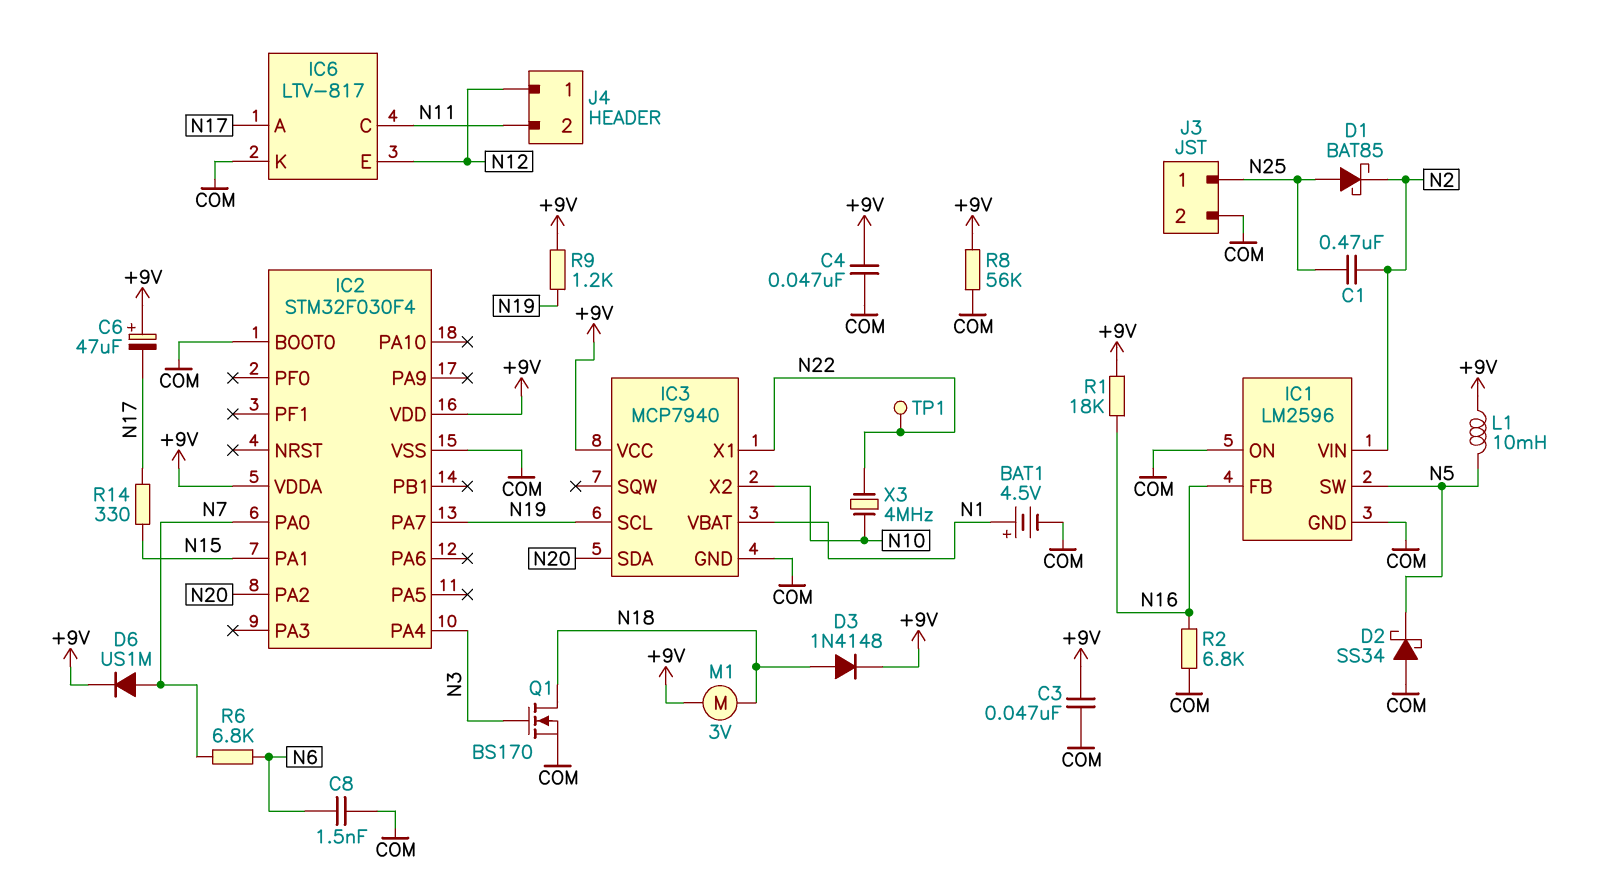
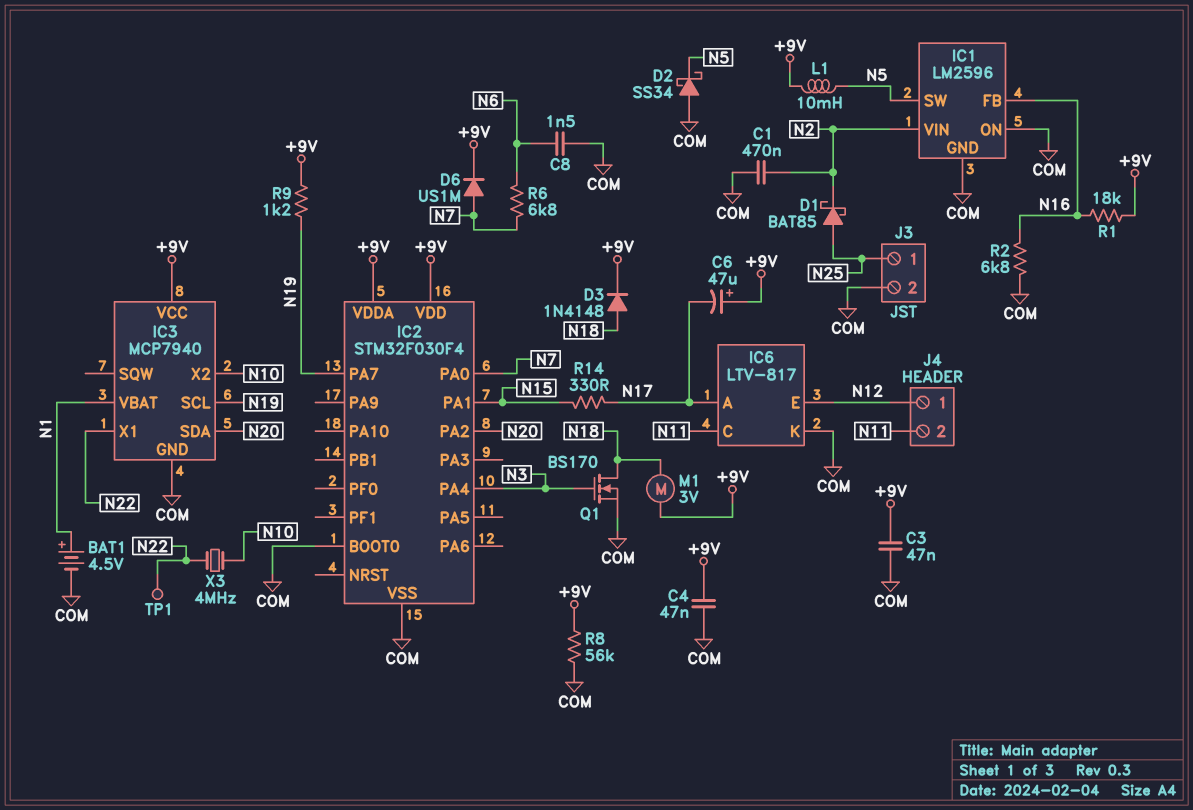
C1: 470nF (N2, N25) -> 470nF (COM, N2)

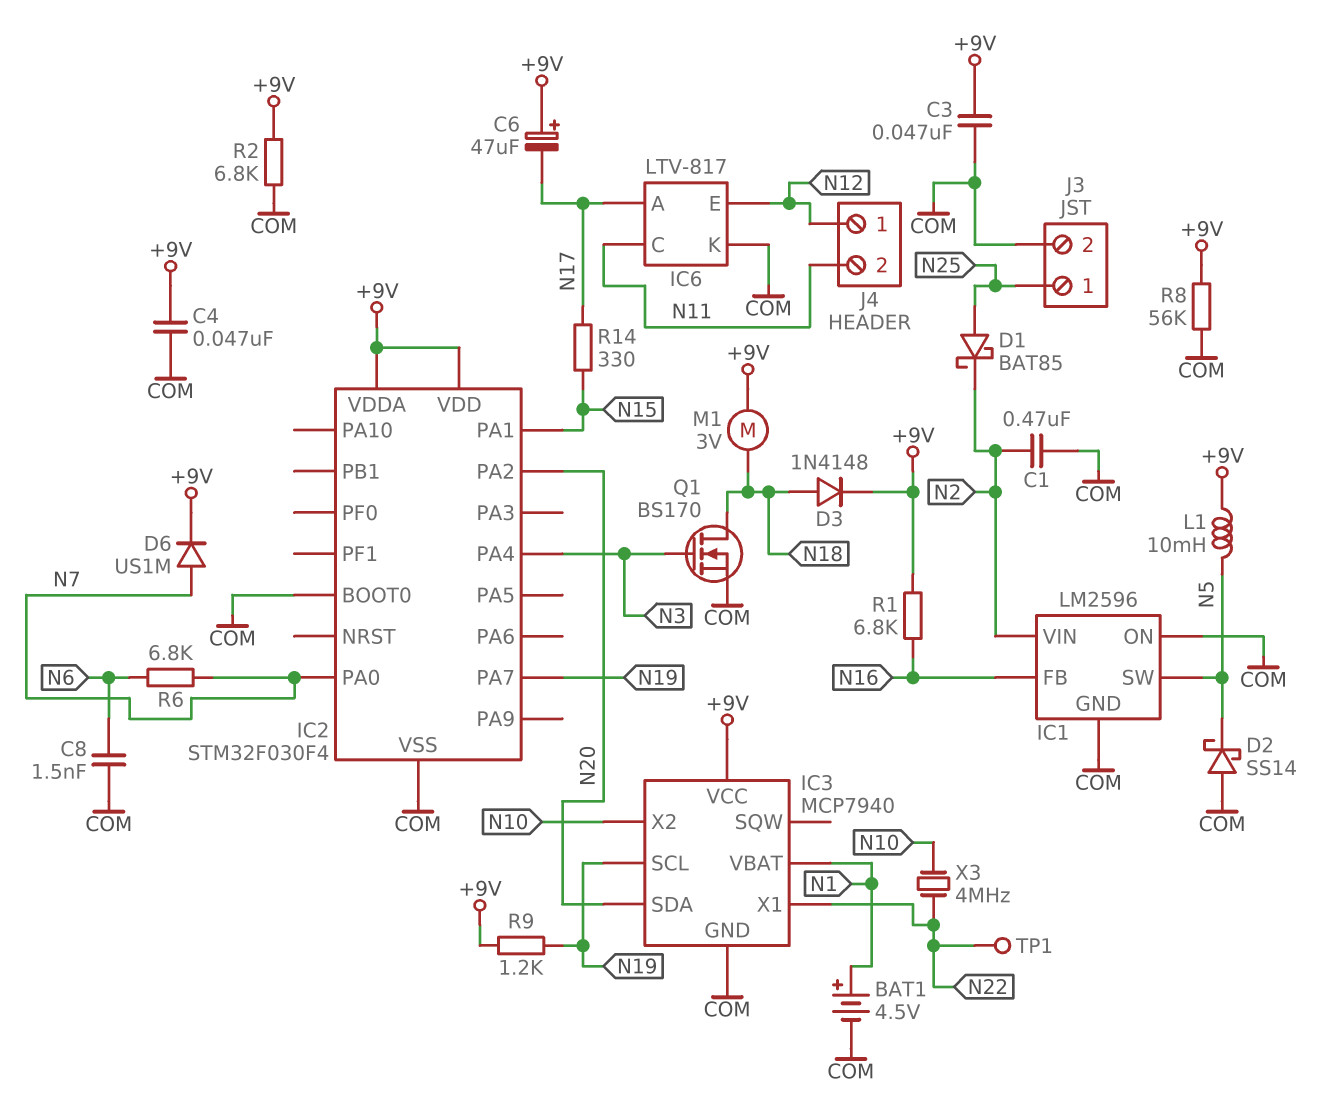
D2: schottky SS34 (A COM, K N5) -> schottky SS14 (A COM, K N5)
R1: 18k (+9V, N16) -> 6.8k (+9V, N16)
R2: 6.8k (COM, N16) -> 6.8k (+9V, COM)

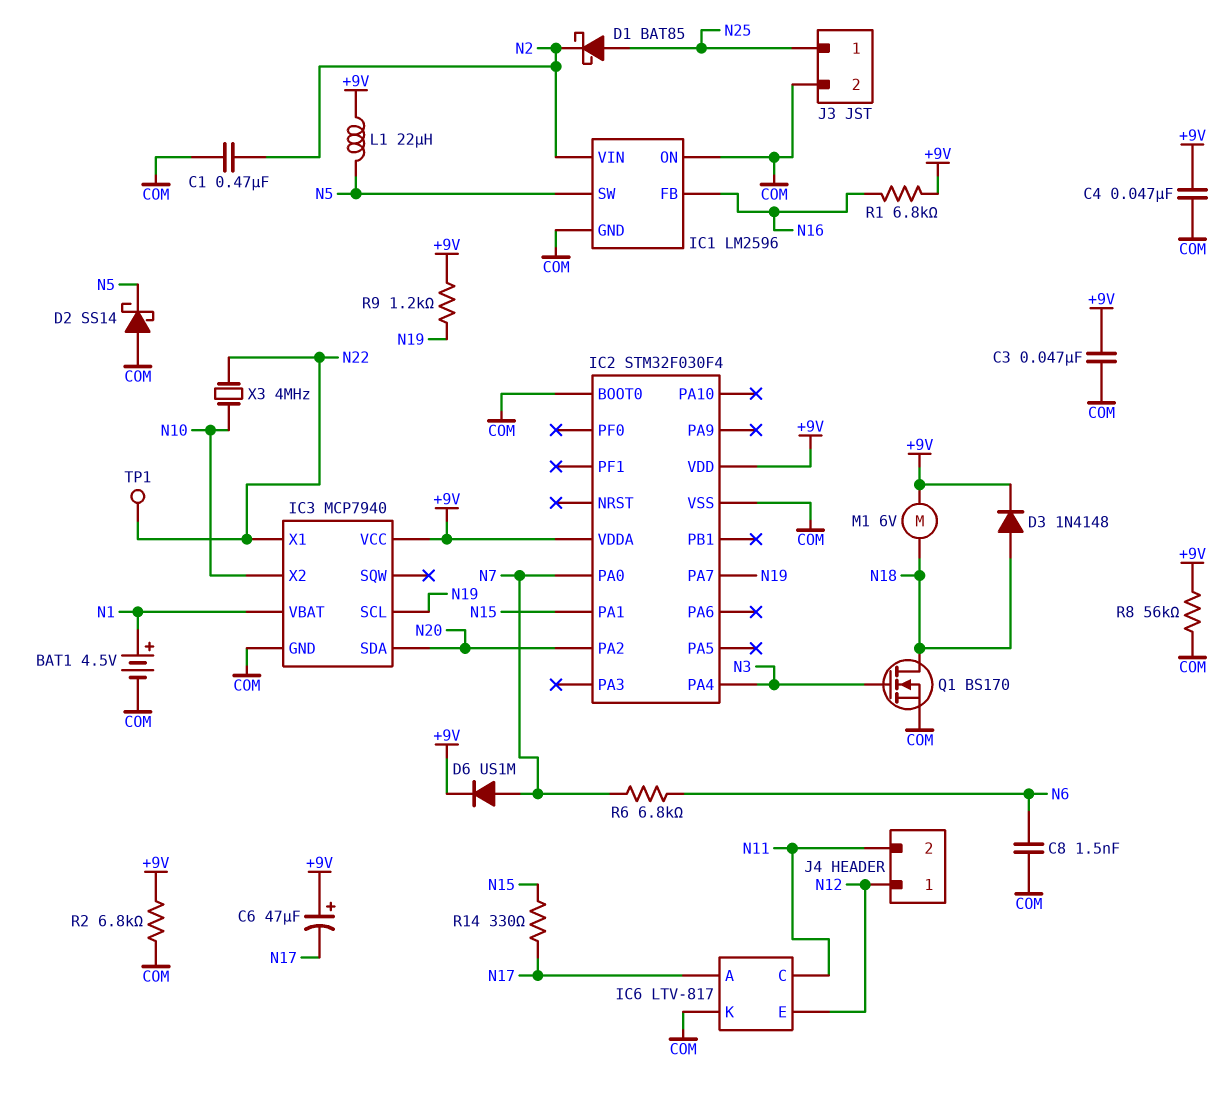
L1: 10mH (+9V, N5) -> 22uH (+9V, N5)
M1: motor 3V (+9V, N18) -> motor 6V (+9V, N18)

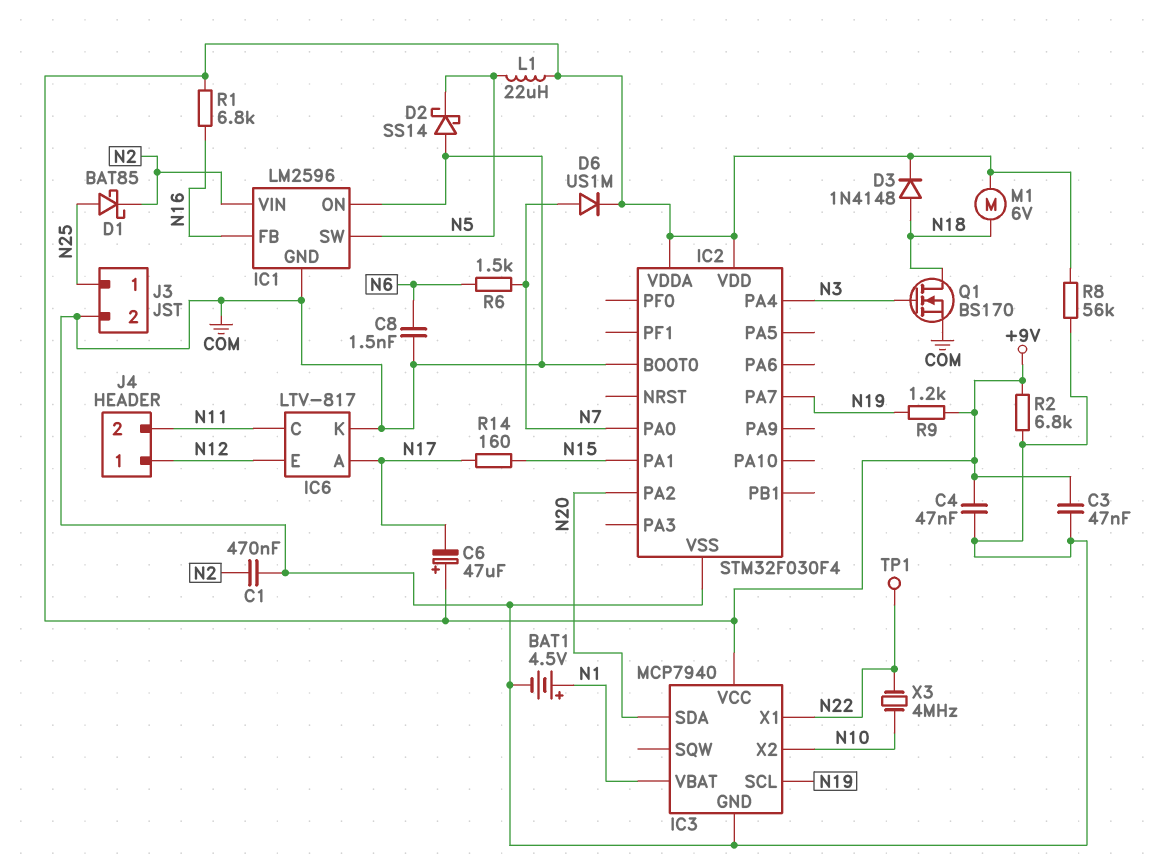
R6: 6.8k (N6, N7) -> 1.5k (N6, N7)
R14: 330 (N15, N17) -> 160 (N15, N17)

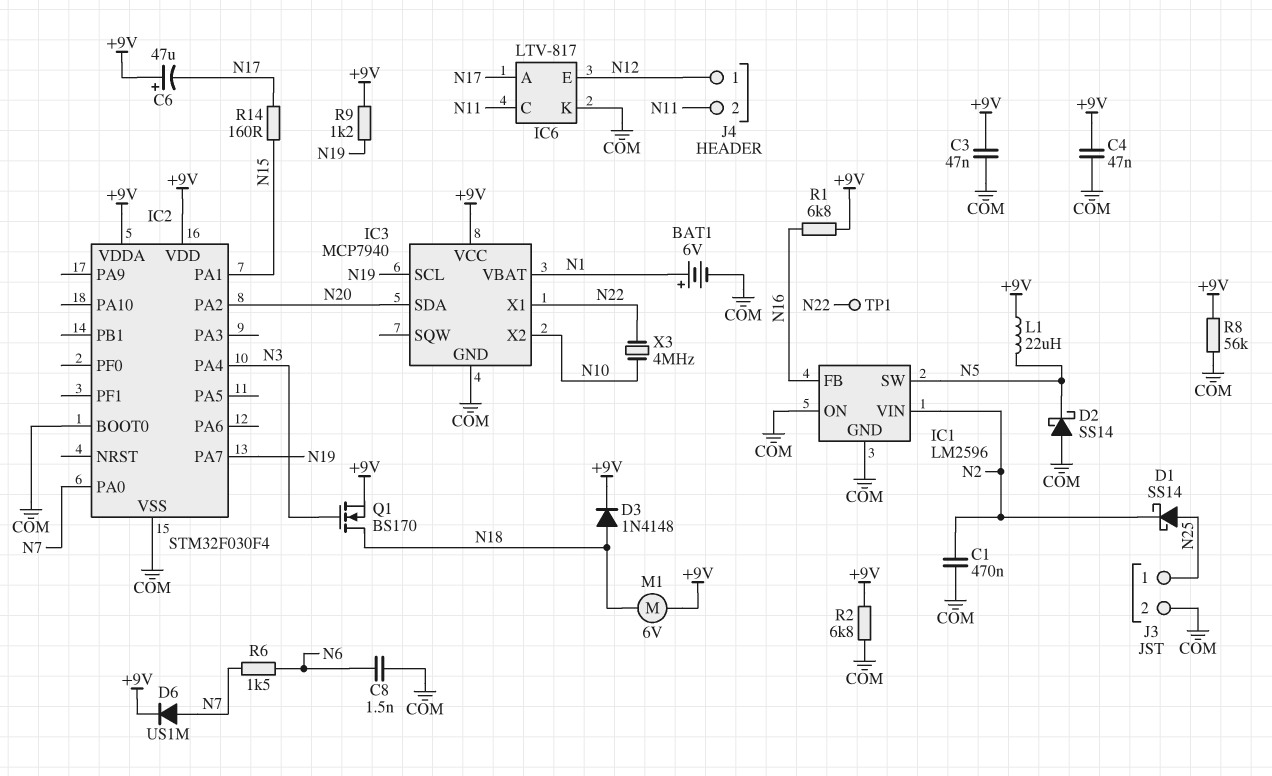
BAT1: 4.5V (plus N1, minus COM) -> 6V (plus N1, minus COM)
D1: schottky BAT85 (A N25, K N2) -> schottky SS14 (A N25, K N2)
Q1: NMOS BS170 (G N3, D N18, S COM) -> NMOS BS170 (G N3, D N18, S +9V)

